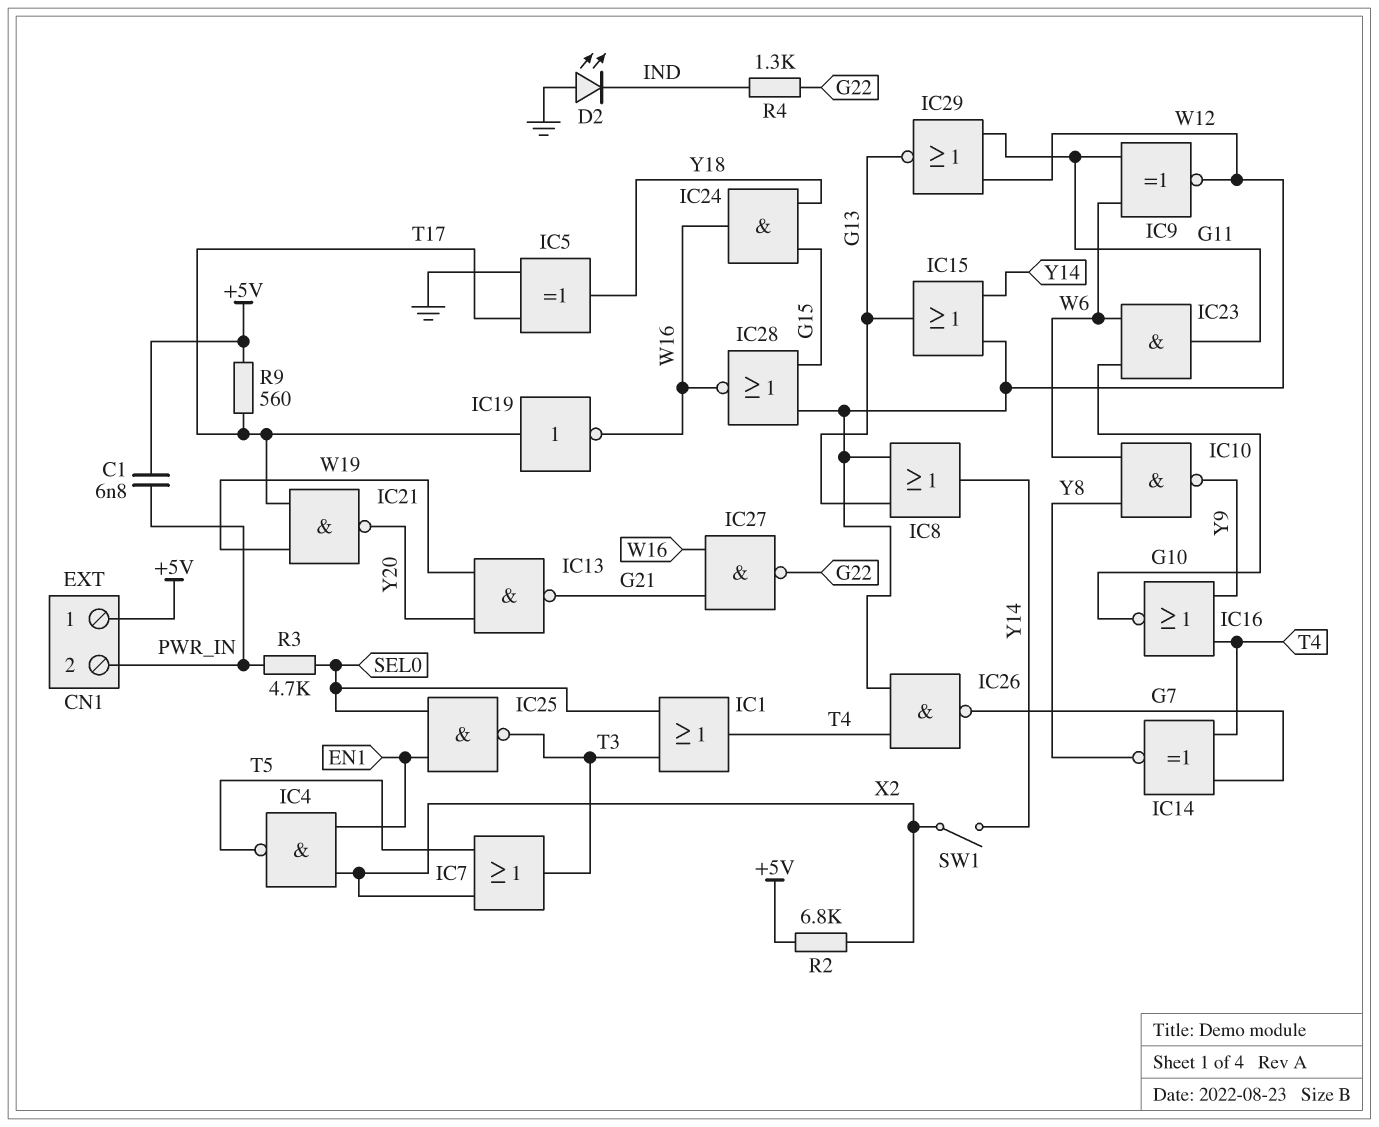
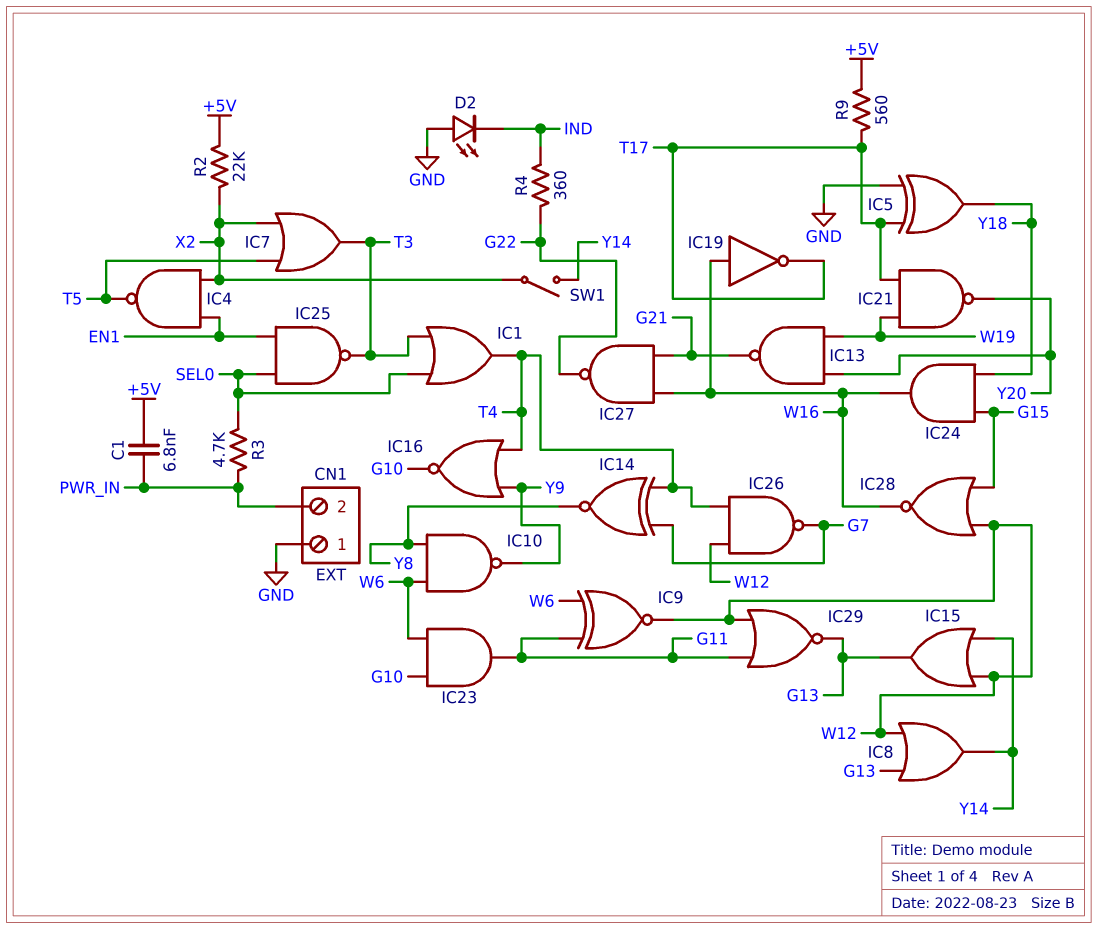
CN1 pin 1: +5V -> GND
IC19: NOT (in T17, out W16) -> NOT (in W16, out T17)
R2: 6.8k (+5V, X2) -> 22k (+5V, X2)
R4: 1.3k (G22, IND) -> 360 (G22, IND)

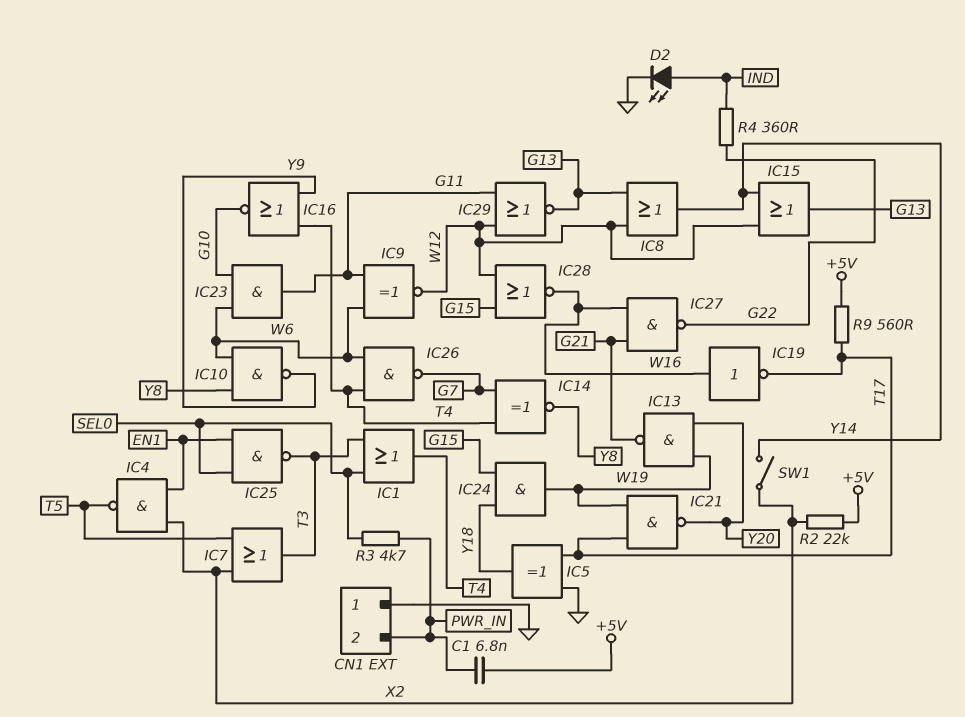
D2: LED (A GND, K IND) -> LED (A IND, K GND)
IC24: AND (in G15, in Y18, out W16) -> AND (in G15, in Y18, out W19)
IC26: NAND (in T4, in W12, out G7) -> NAND (in T4, in W6, out G7)

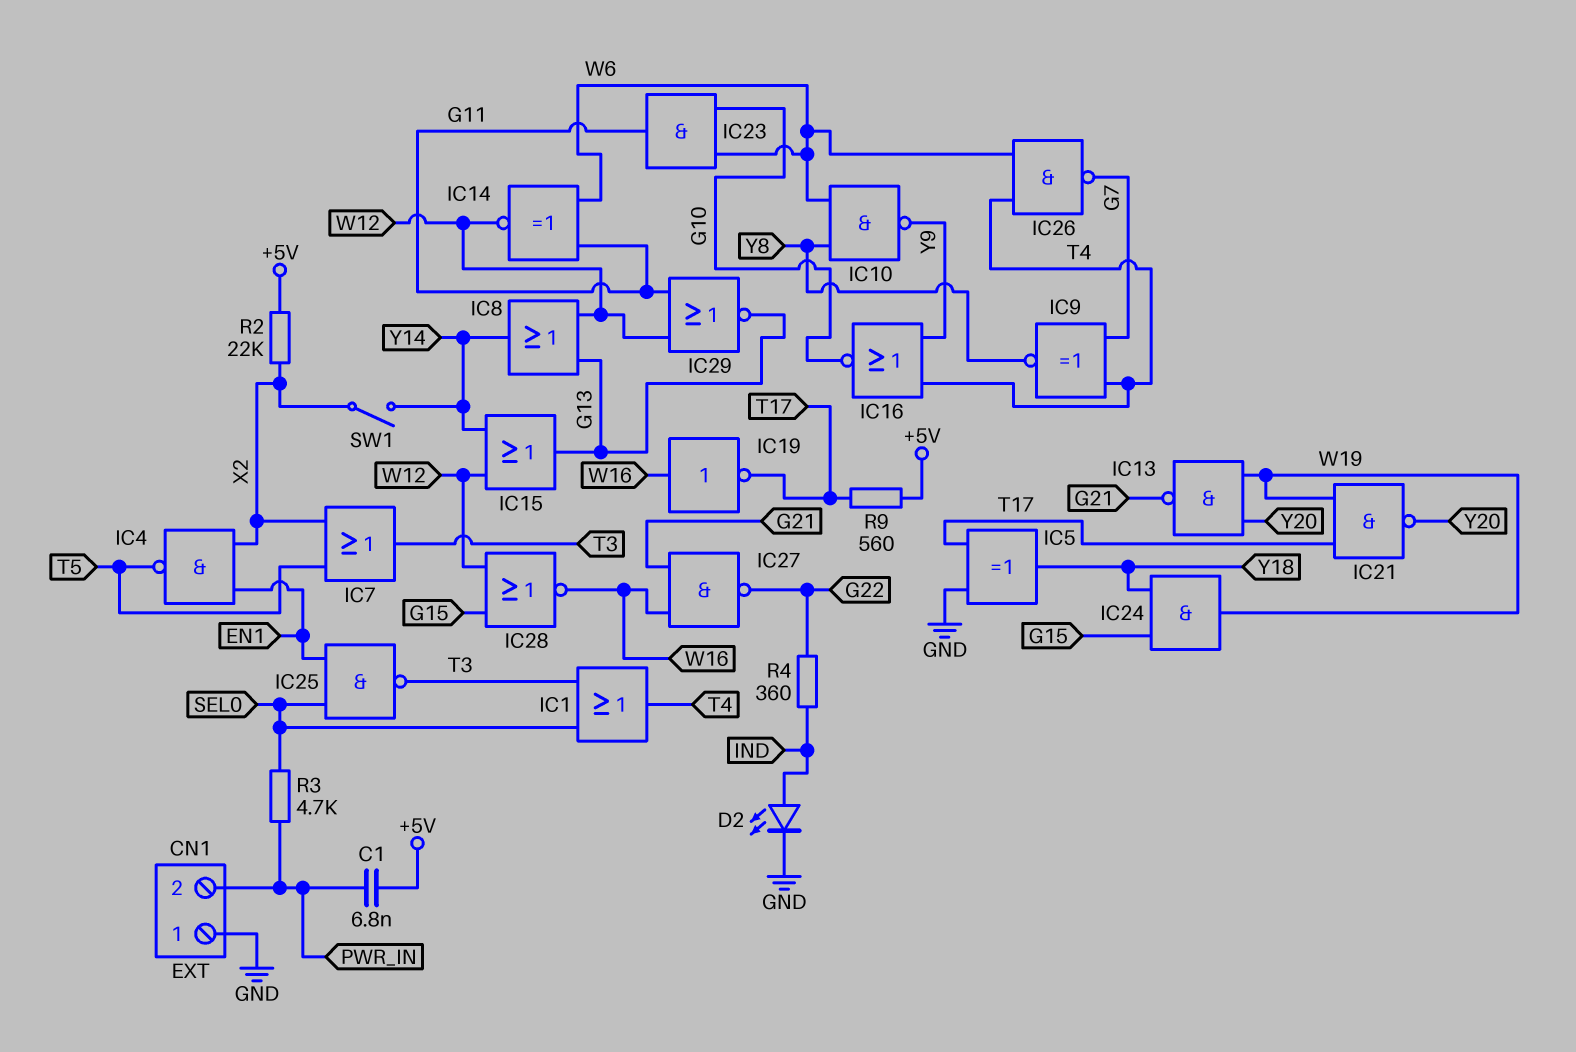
IC9: XNOR (in G11, in W6, out W12) -> XNOR (in G7, in T4, out Y8)
IC14: XNOR (in G7, in T4, out Y8) -> XNOR (in G11, in W6, out W12)

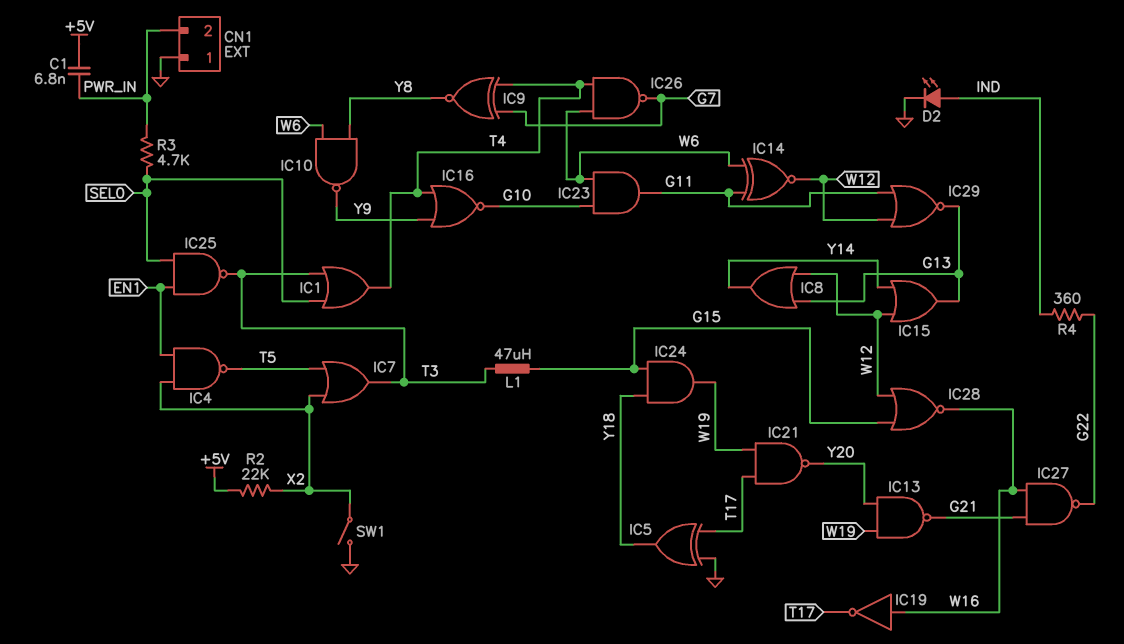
L1: none -> 47uH (G15, T3)
R9: 560 (+5V, T17) -> none
SW1: switch (X2, Y14) -> switch (GND, X2)

